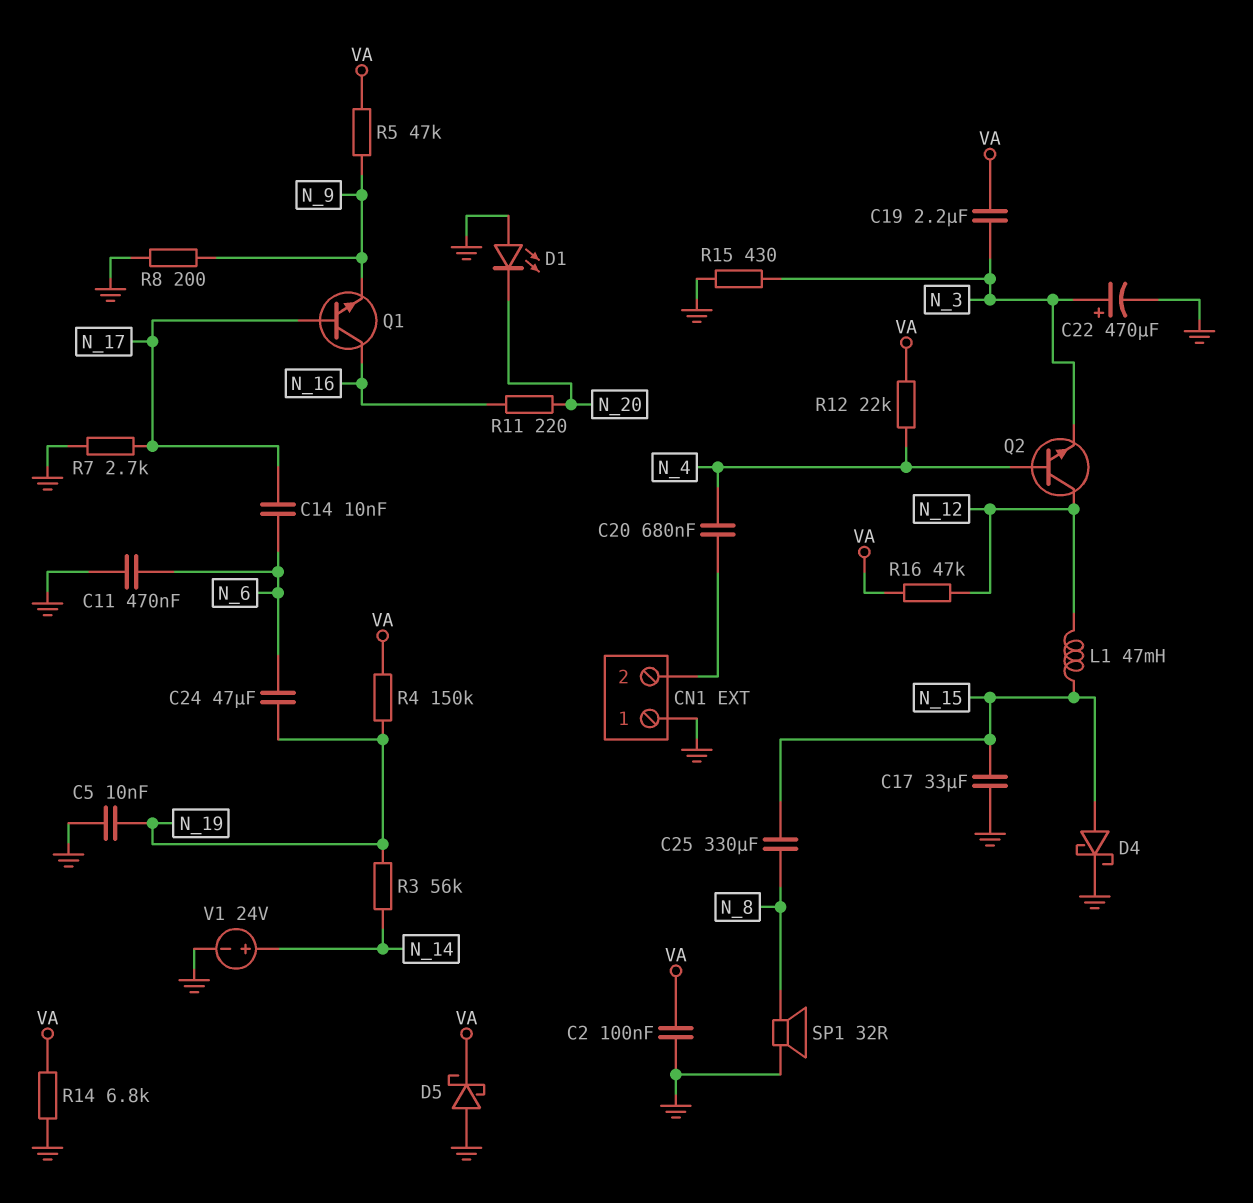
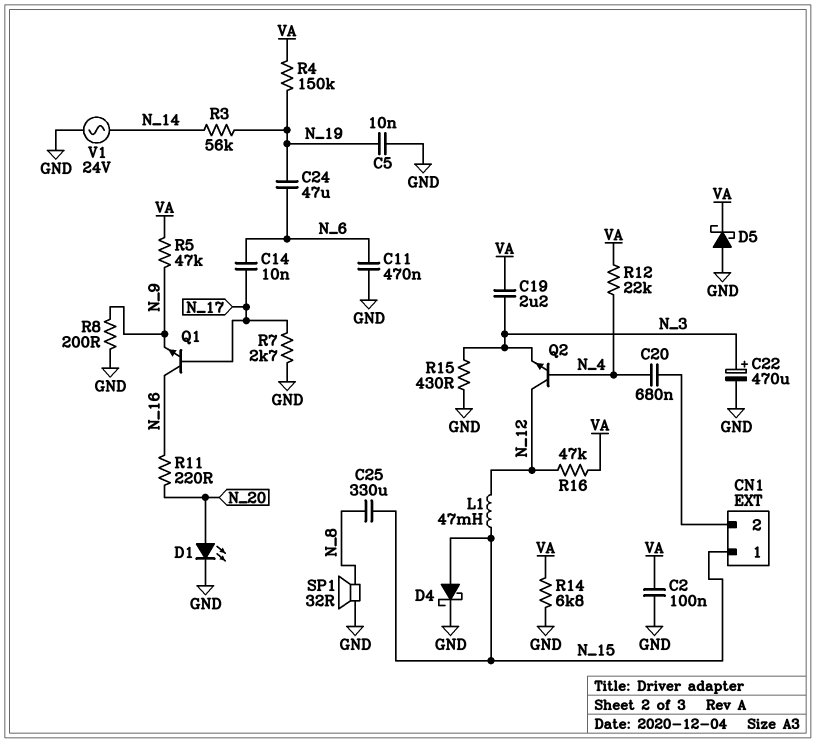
C17: 33uF (GND, N_15) -> none
CN1 pin 1: GND -> N_15
D1: LED (A GND, K N_20) -> LED (A N_20, K GND)
V1: 24V (plus N_14, minus GND) -> AC 24V (GND, N_14)

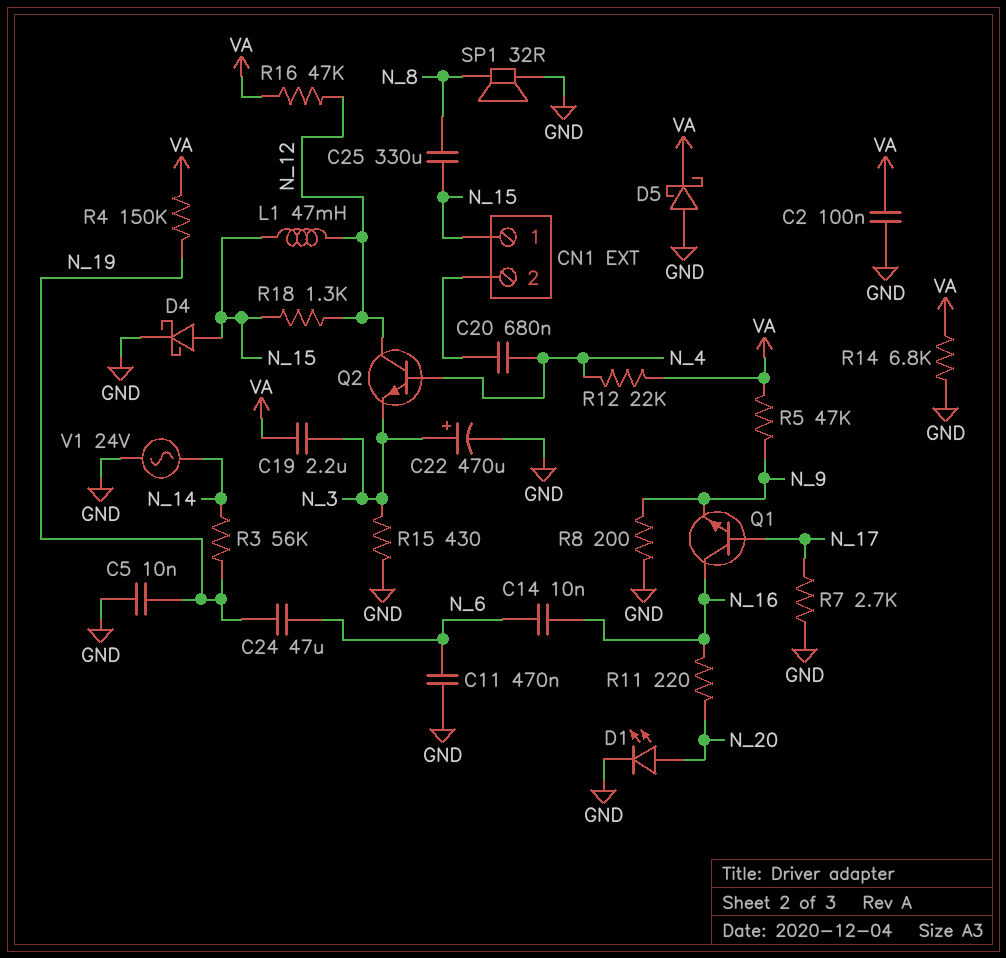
C14: 10nF (N_6, N_17) -> 10nF (N_6, N_16)
R18: none -> 1.3k (N_12, N_15)

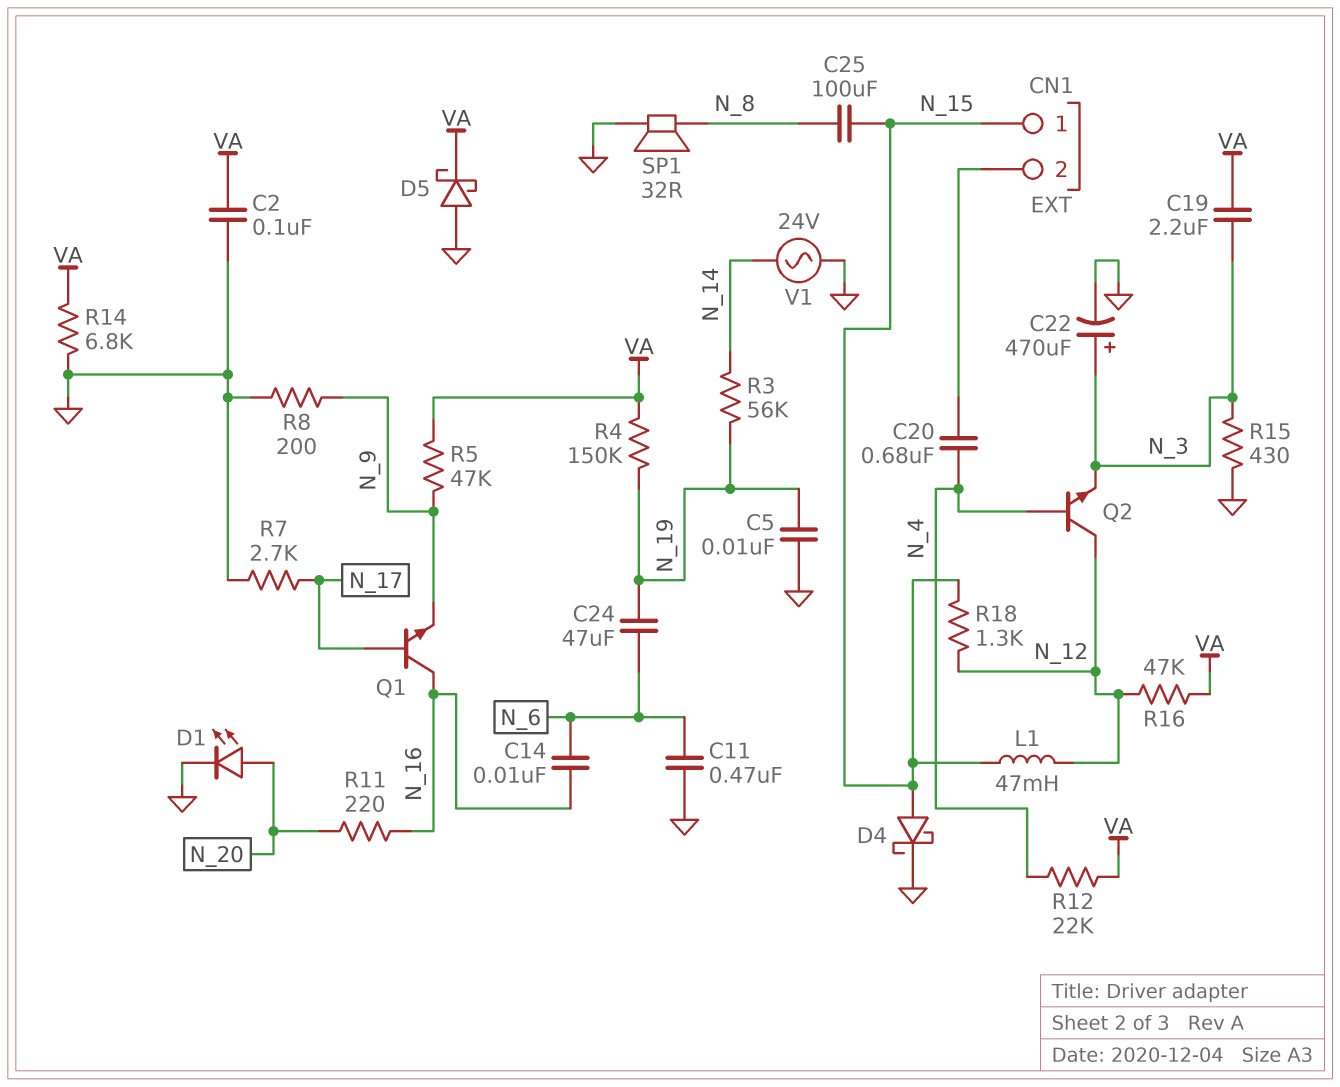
C25: 330uF (N_8, N_15) -> 100uF (N_8, N_15)

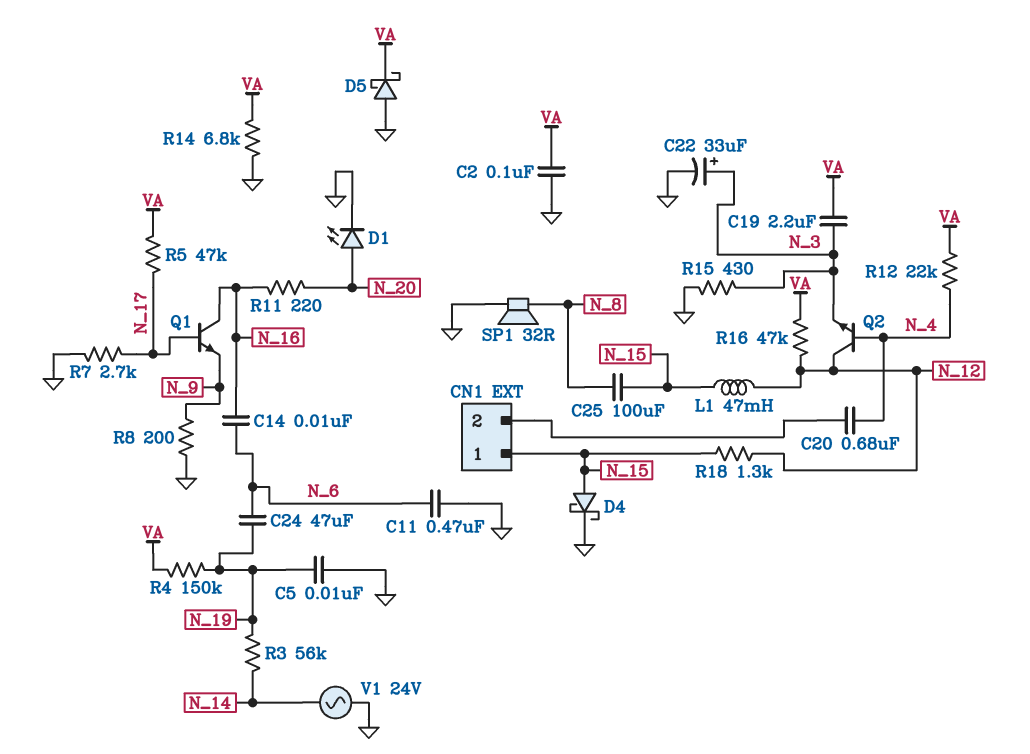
C22: 470uF (plus N_3, minus GND) -> 33uF (plus N_3, minus GND)
R5: 47k (N_9, VA) -> 47k (N_17, VA)

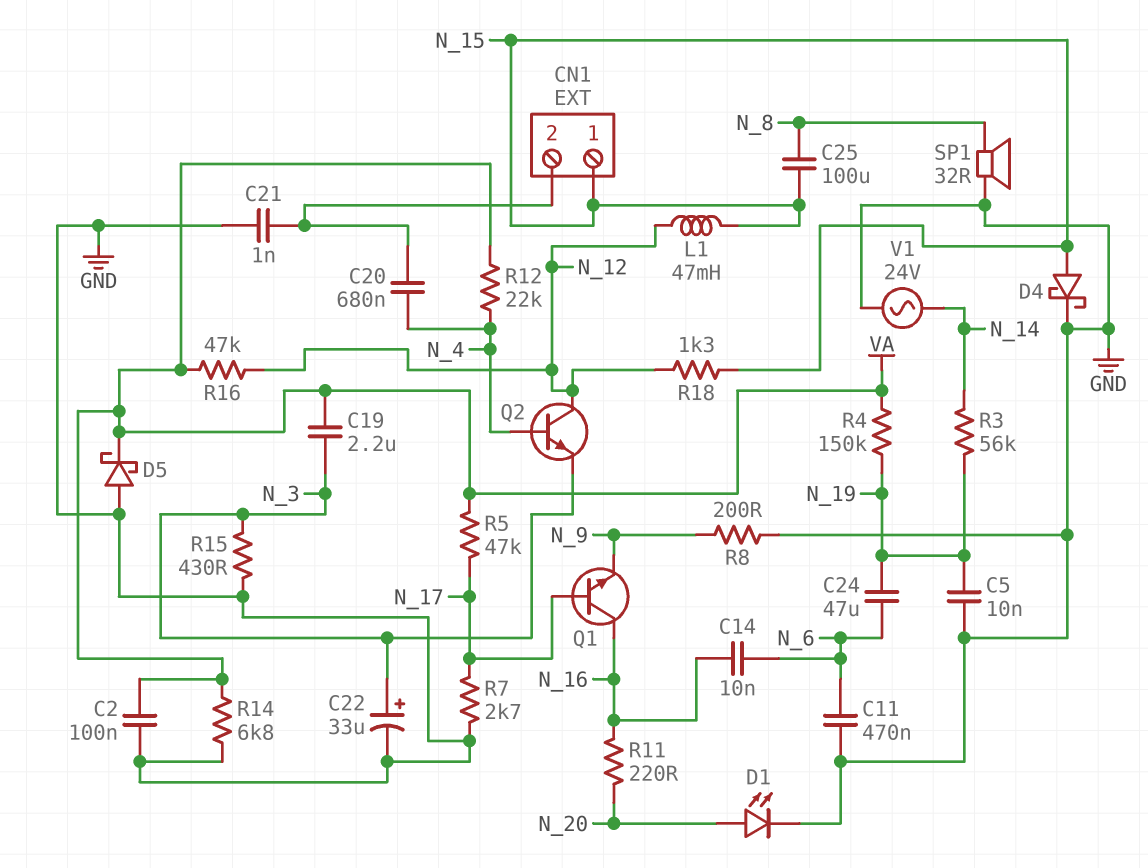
C21: none -> 1nF (CN1/2, GND)

